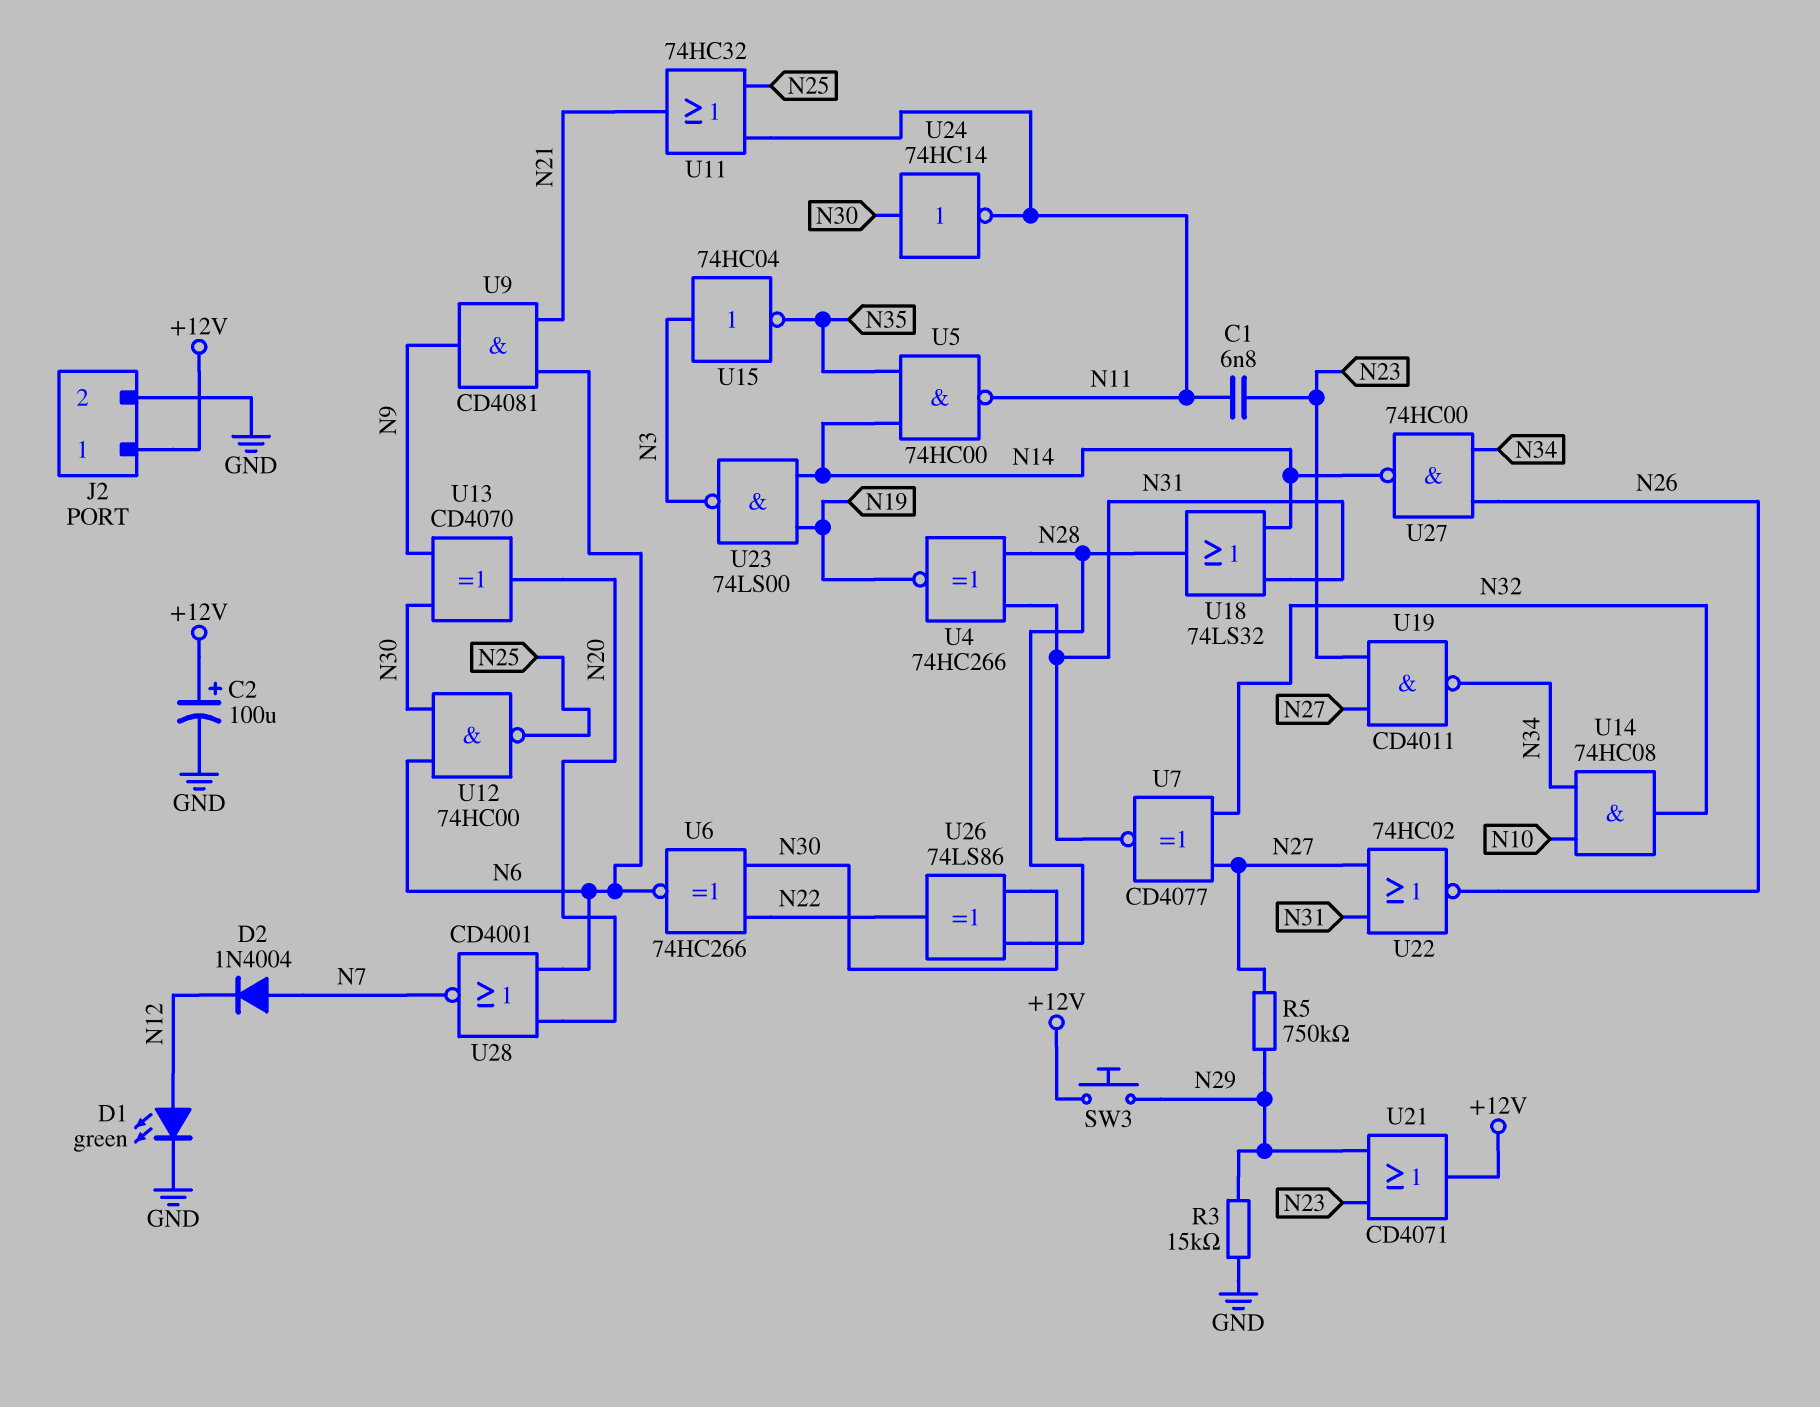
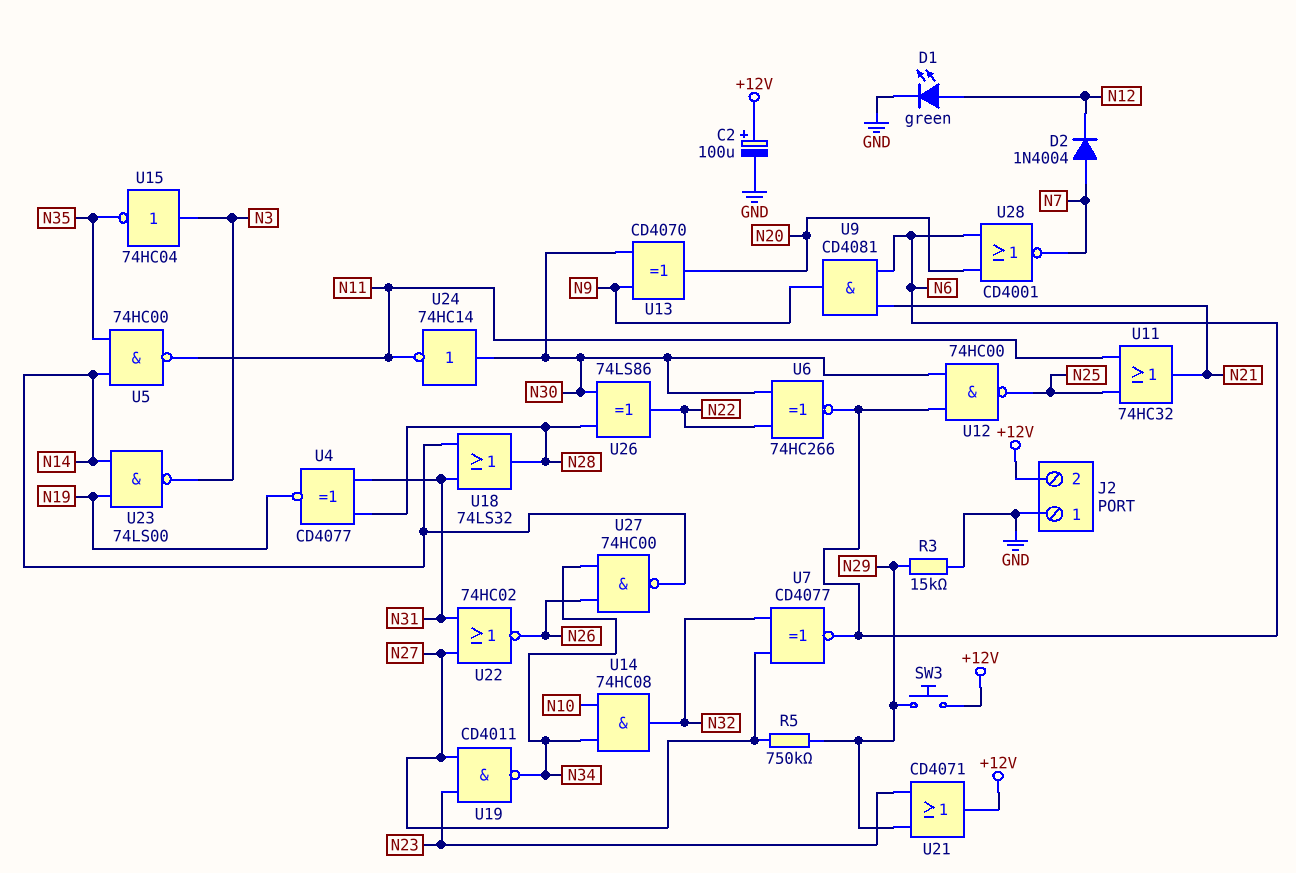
C1: 6.8nF (N11, N23) -> none
J2 pin 1: +12V -> GND
J2 pin 2: GND -> +12V
U4: XNOR 74HC266 (in N28, in N31, out N19) -> XNOR CD4077 (in N28, in N31, out N19)
U7: XNOR CD4077 (in N27, in N32, out N31) -> XNOR CD4077 (in N27, in N32, out N6)

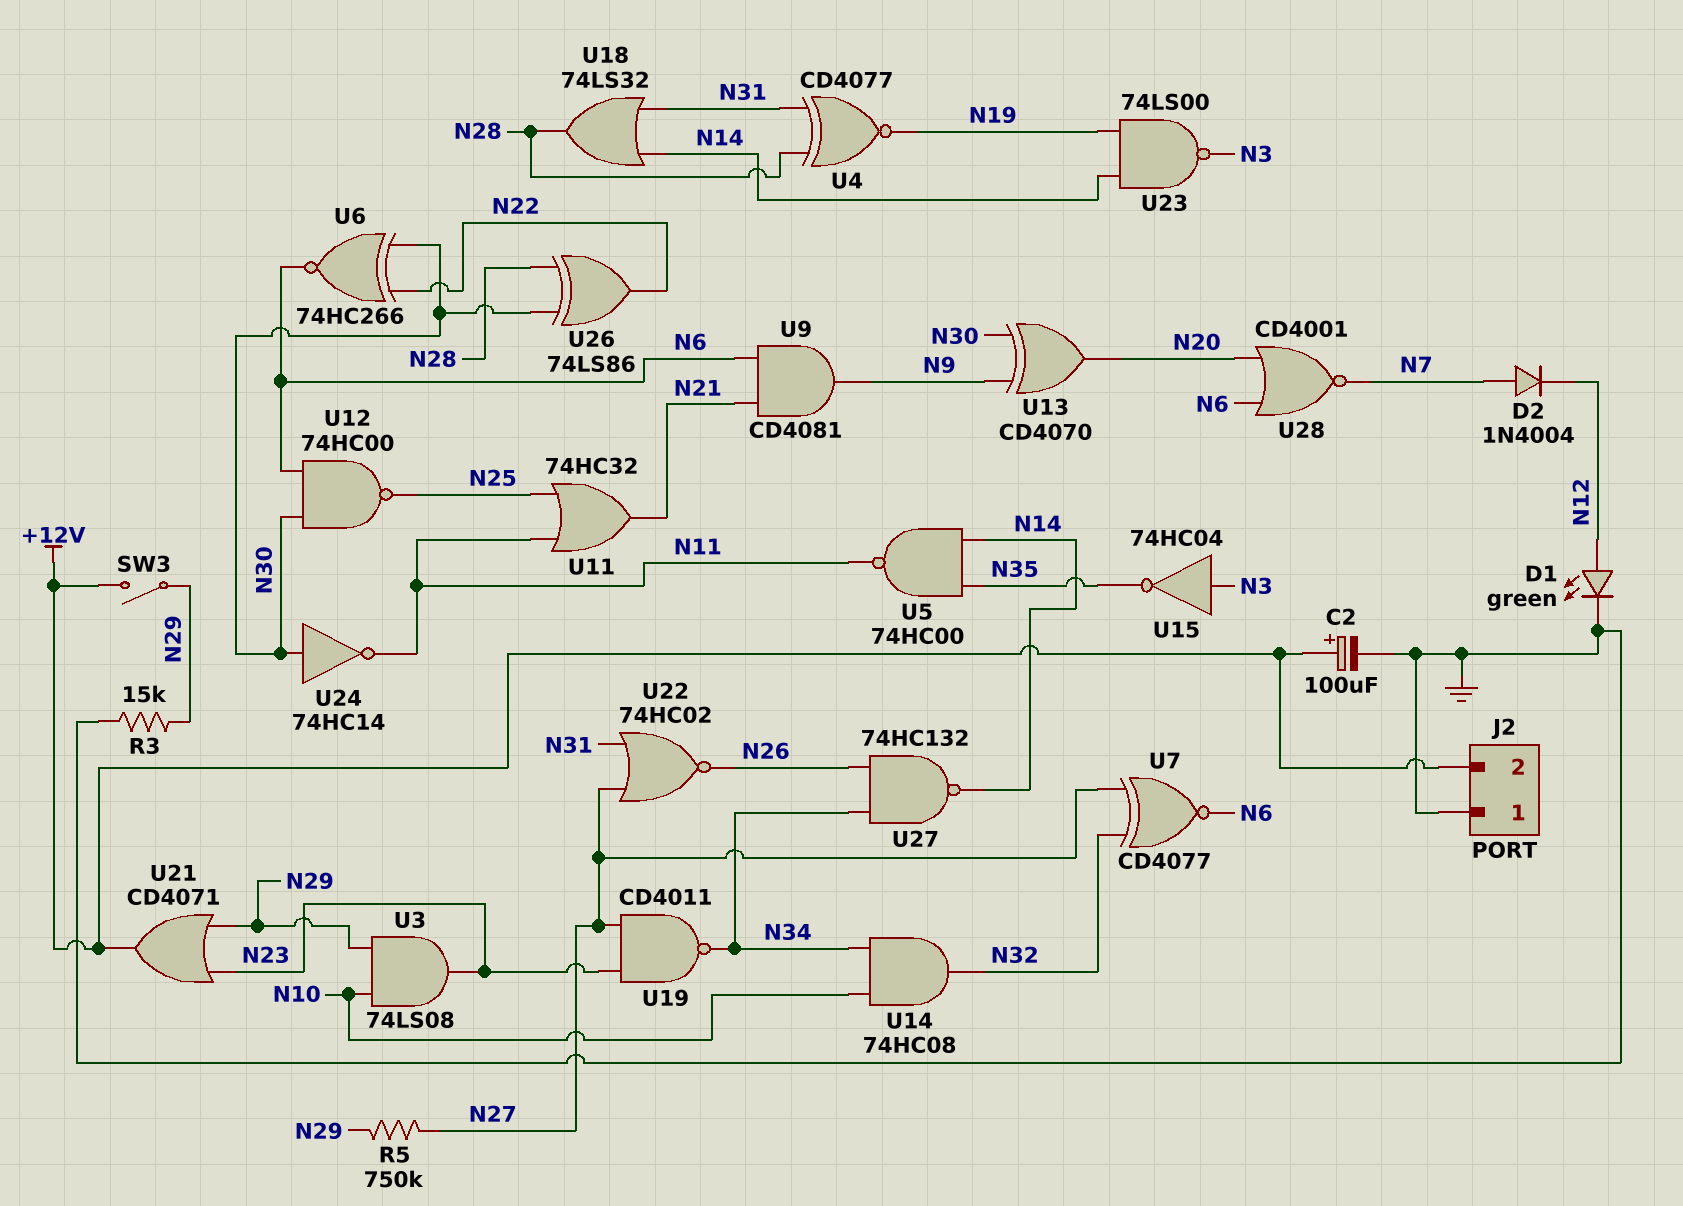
SW3: button (+12V, N29) -> switch (+12V, N29)
U3: none -> AND 74LS08 (in N10, in N29, out N23)
U27: NAND 74HC00 (in N26, in N34, out N14) -> NAND 74HC132 (in N26, in N34, out N14)

